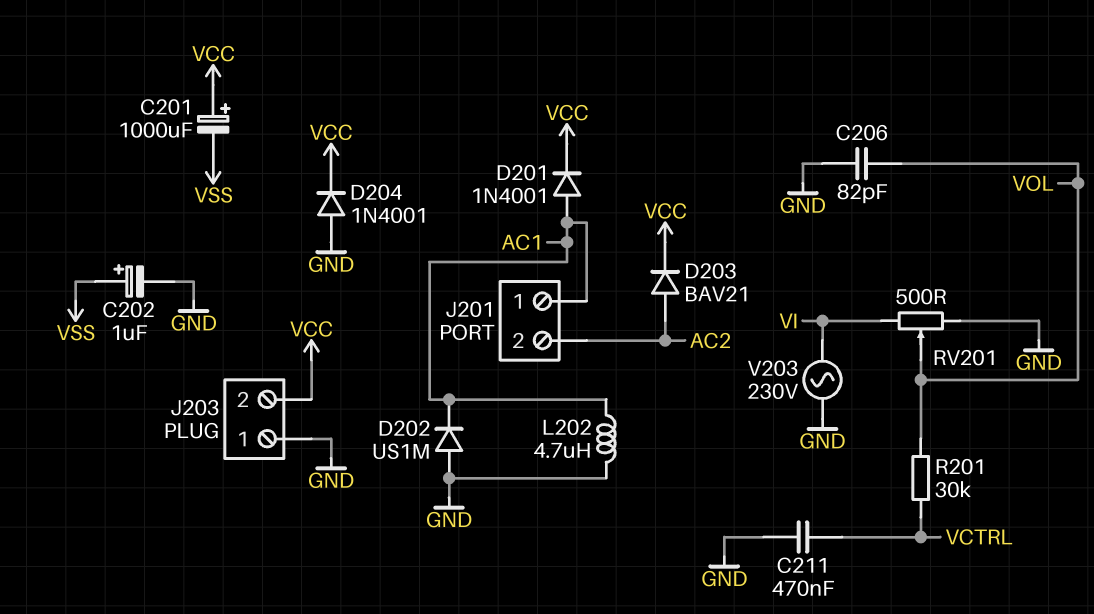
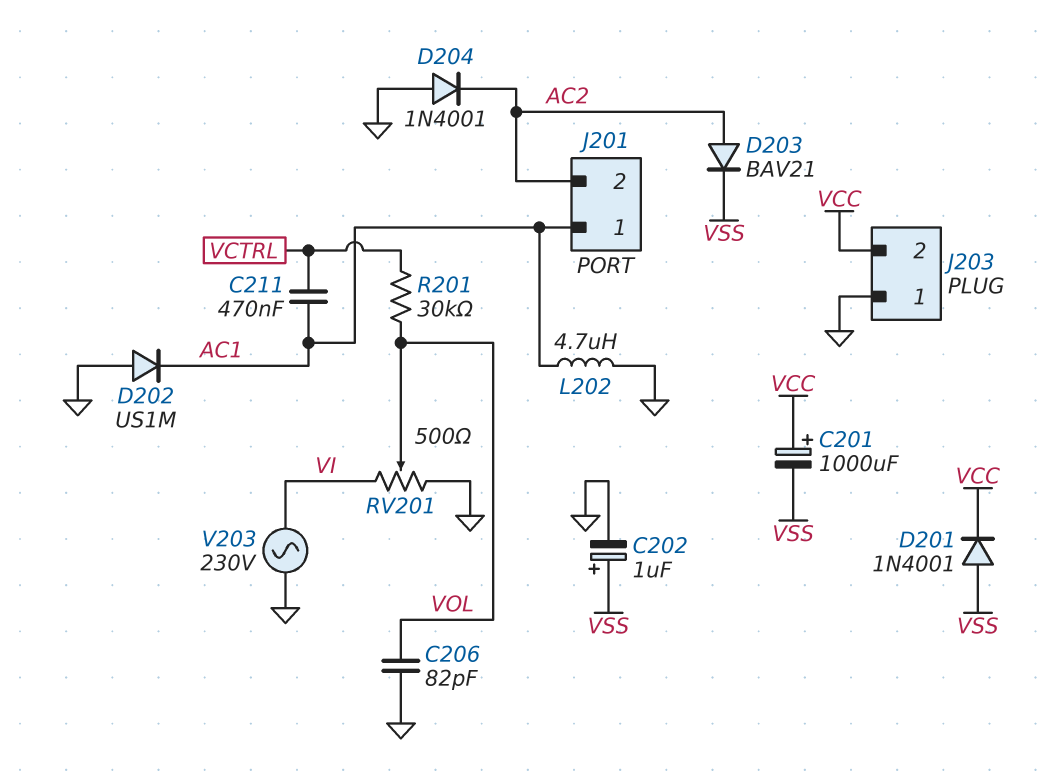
C211: 470nF (GND, VCTRL) -> 470nF (AC1, VCTRL)
D201: diode 1N4001 (A AC1, K VCC) -> diode 1N4001 (A VSS, K VCC)
D203: diode BAV21 (A AC2, K VCC) -> diode BAV21 (A AC2, K VSS)
D204: diode 1N4001 (A GND, K VCC) -> diode 1N4001 (A GND, K AC2)

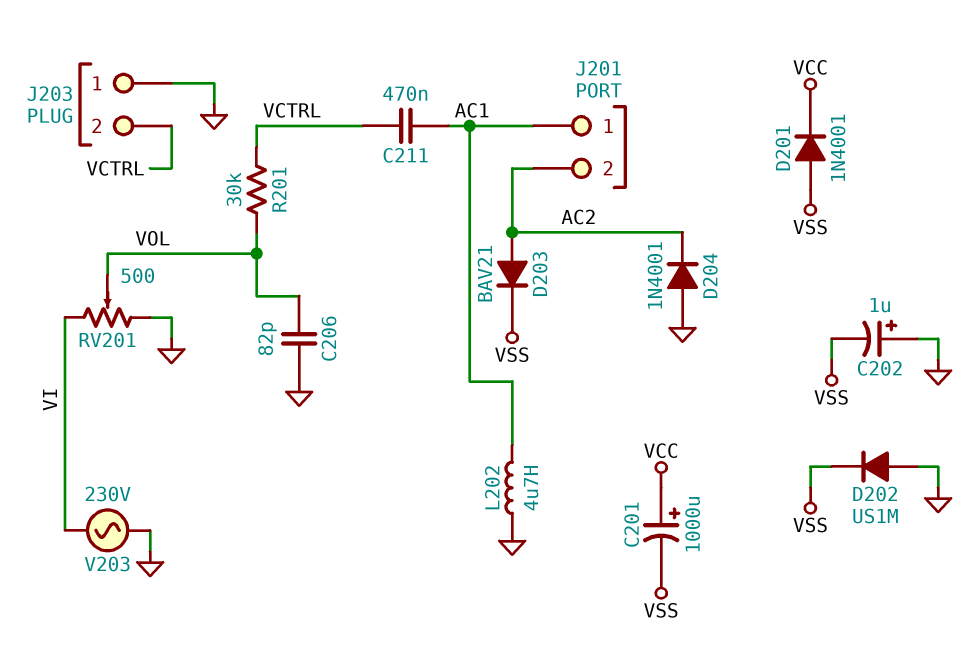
C202: 1uF (plus VSS, minus GND) -> 1uF (plus GND, minus VSS)
D202: diode US1M (A GND, K AC1) -> diode US1M (A GND, K VSS)
J203 pin 2: VCC -> VCTRL

